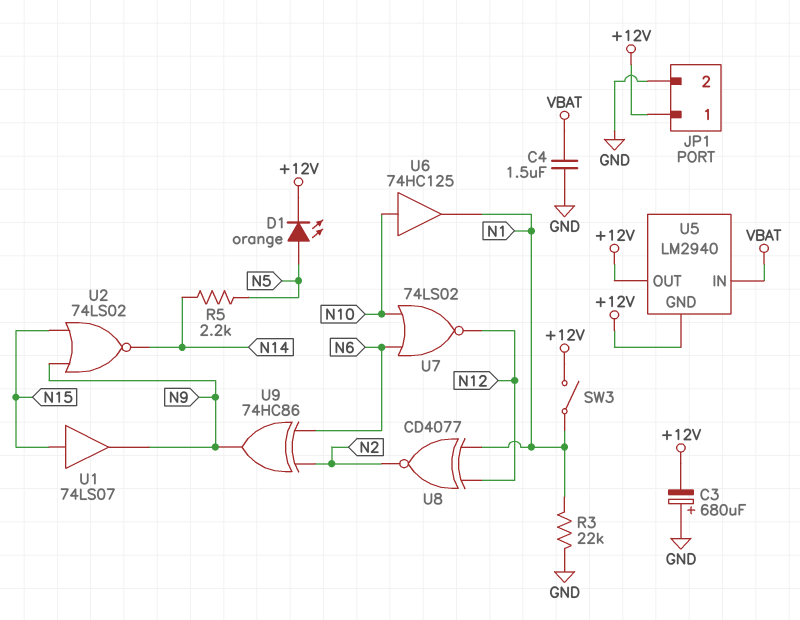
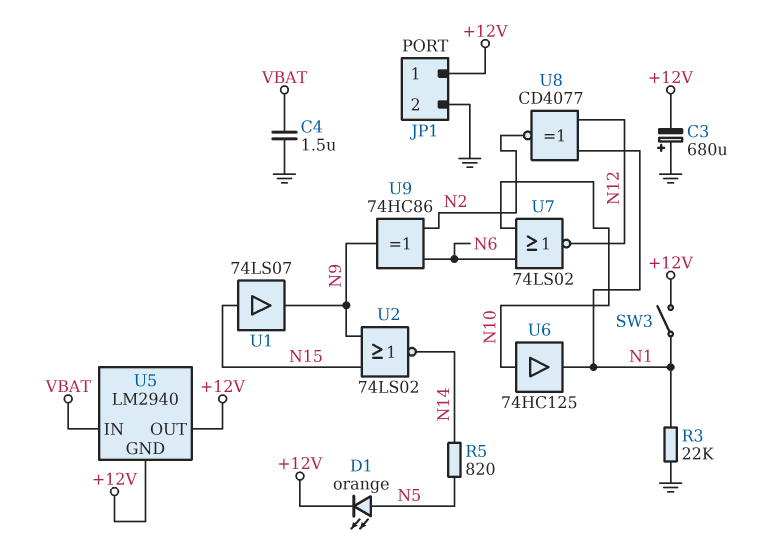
R5: 2.2k (N5, N14) -> 820 (N5, N14)

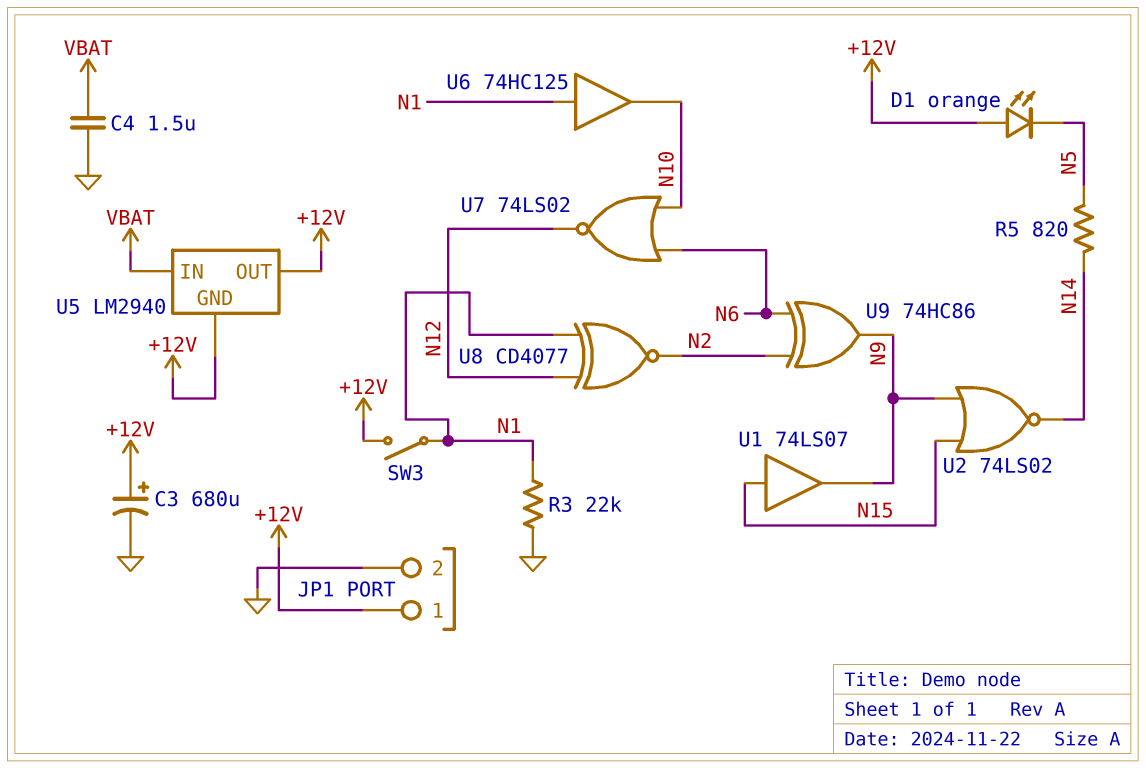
C3: 680uF (plus GND, minus +12V) -> 680uF (plus +12V, minus GND)
D1: LED orange (A N5, K +12V) -> LED orange (A +12V, K N5)
U6: buffer 74HC125 (in N10, out N1) -> buffer 74HC125 (in N1, out N10)

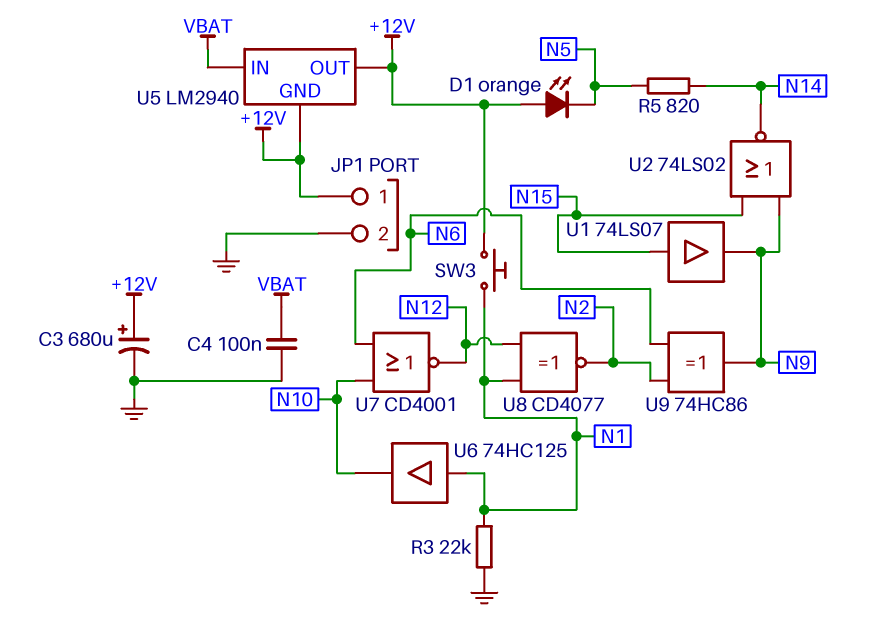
C4: 1.5uF (GND, VBAT) -> 100nF (GND, VBAT)
SW3: switch (+12V, N1) -> button (+12V, N1)
U7: NOR 74LS02 (in N6, in N10, out N12) -> NOR CD4001 (in N6, in N10, out N12)

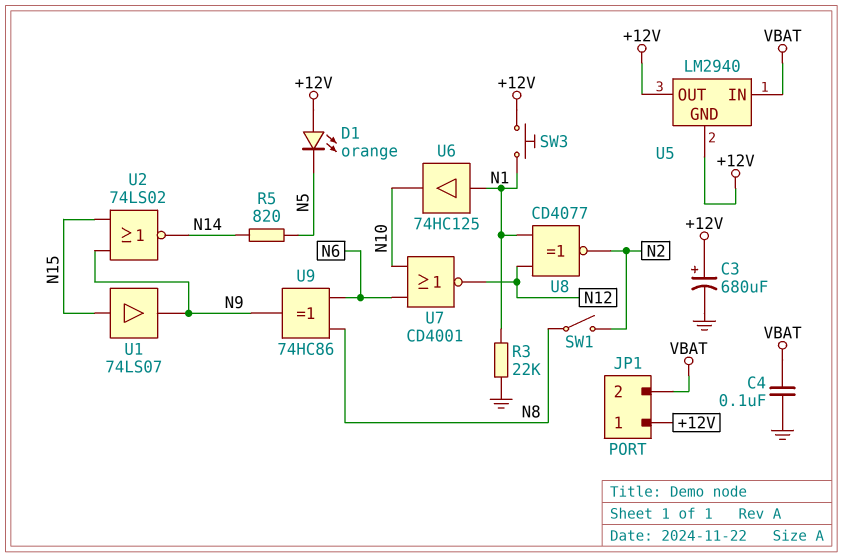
JP1 pin 2: GND -> VBAT
SW1: none -> switch (N2, N8)
U9: XOR 74HC86 (in N2, in N6, out N9) -> XOR 74HC86 (in N6, in N8, out N9)

